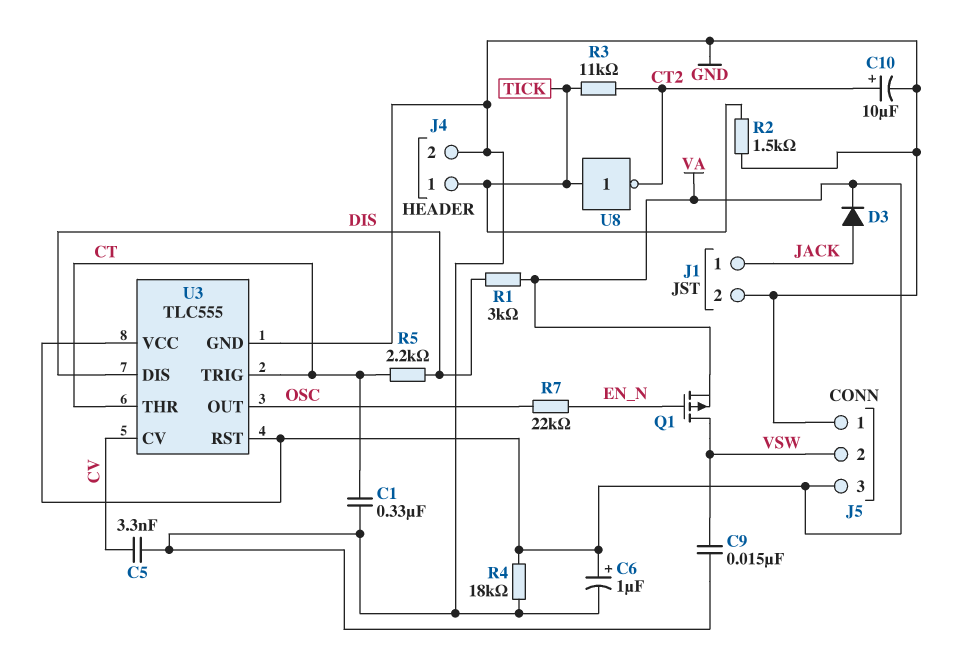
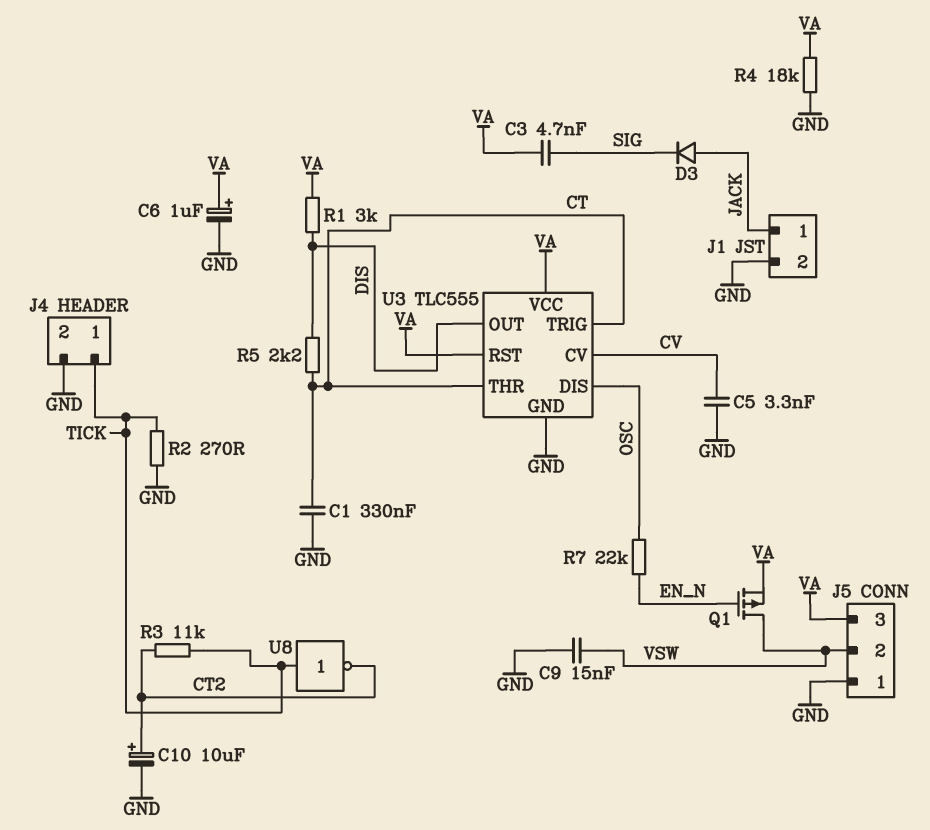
C3: none -> 4.7nF (SIG, VA)
D3: diode (A JACK, K VA) -> diode (A JACK, K SIG)
R2: 1.5k (GND, TICK) -> 270 (GND, TICK)
U3 pin DIS: DIS -> OSC
U3 pin OUT: OSC -> DIS

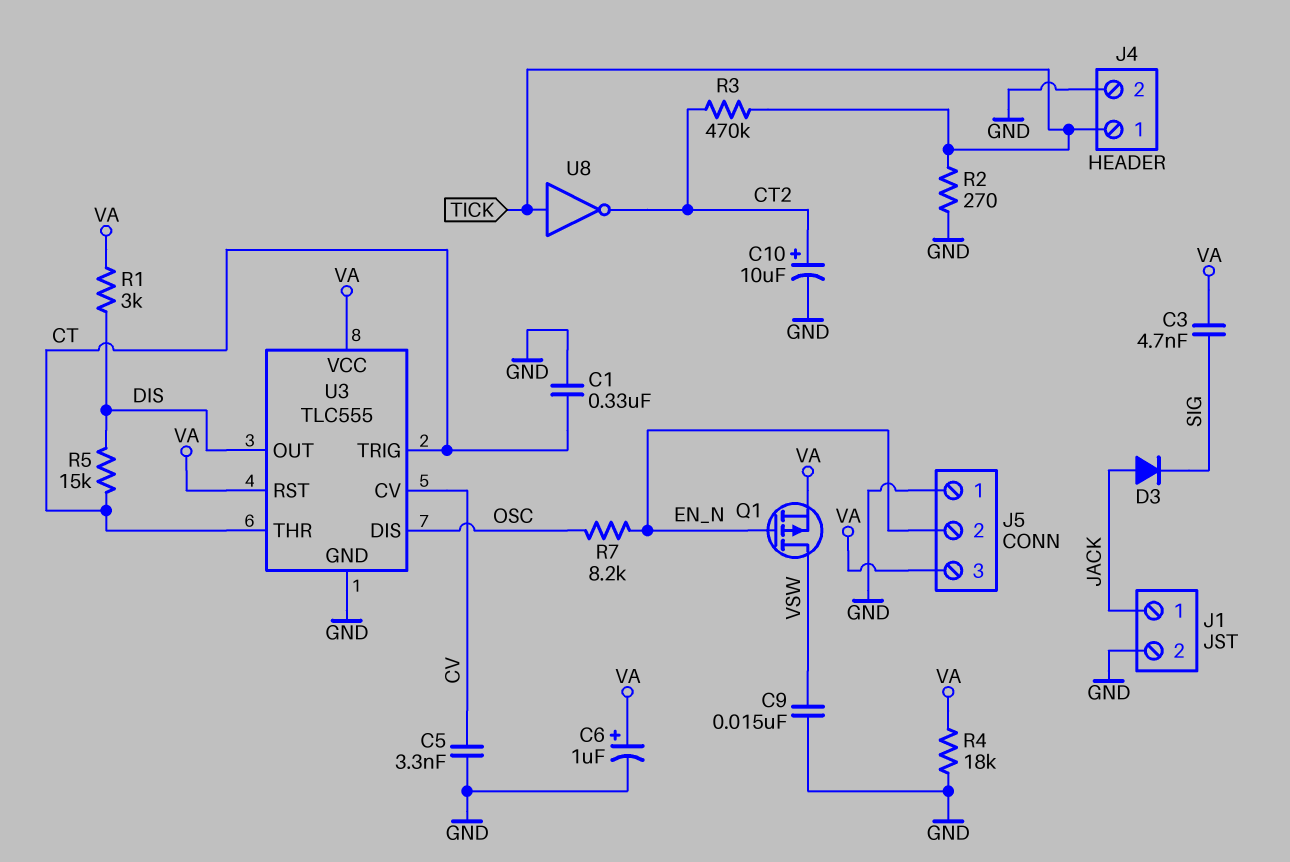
J5 pin 2: VSW -> EN_N
R3: 11k (CT2, TICK) -> 470k (CT2, TICK)
R5: 2.2k (CT, DIS) -> 15k (CT, DIS)
R7: 22k (EN_N, OSC) -> 8.2k (EN_N, OSC)

